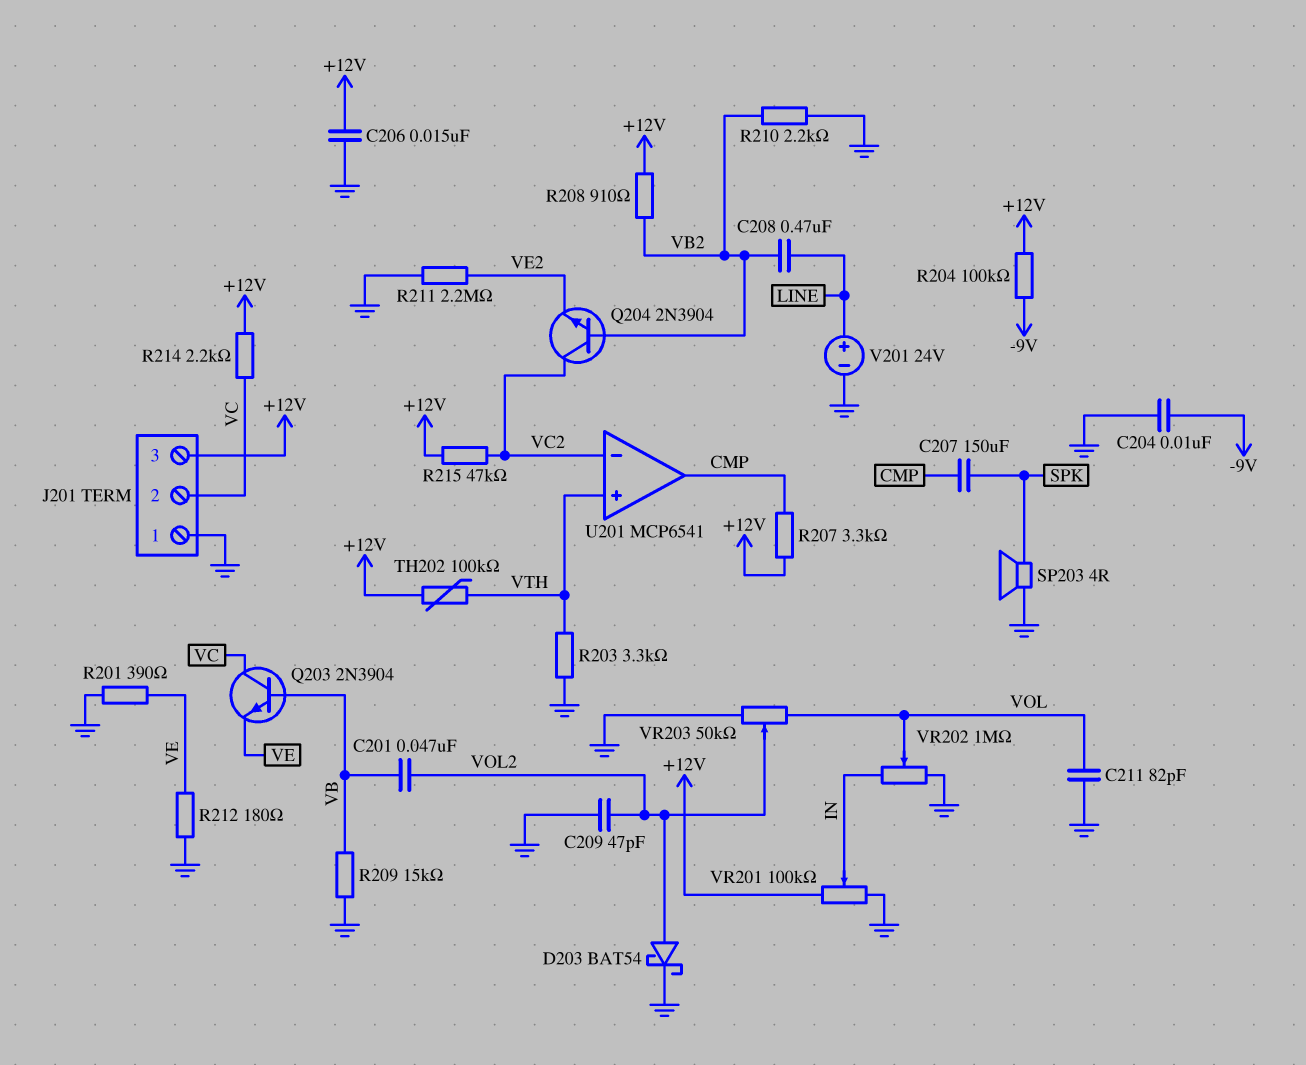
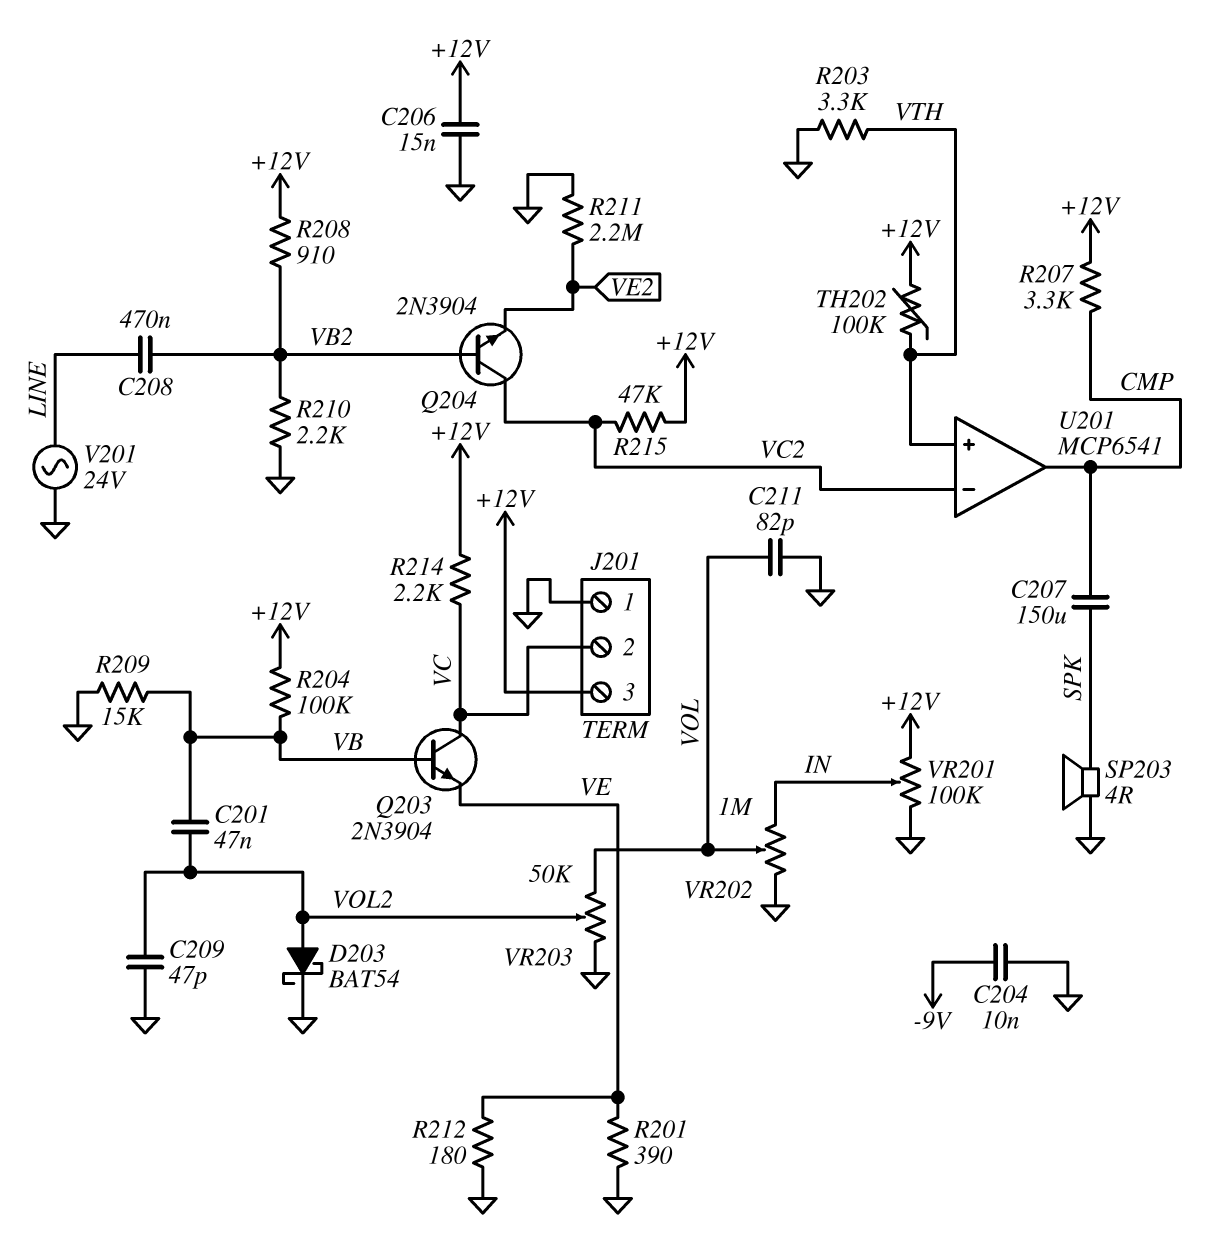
R204: 100k (+12V, -9V) -> 100k (+12V, VB)
V201: 24V (plus LINE, minus GND) -> AC 24V (GND, LINE)

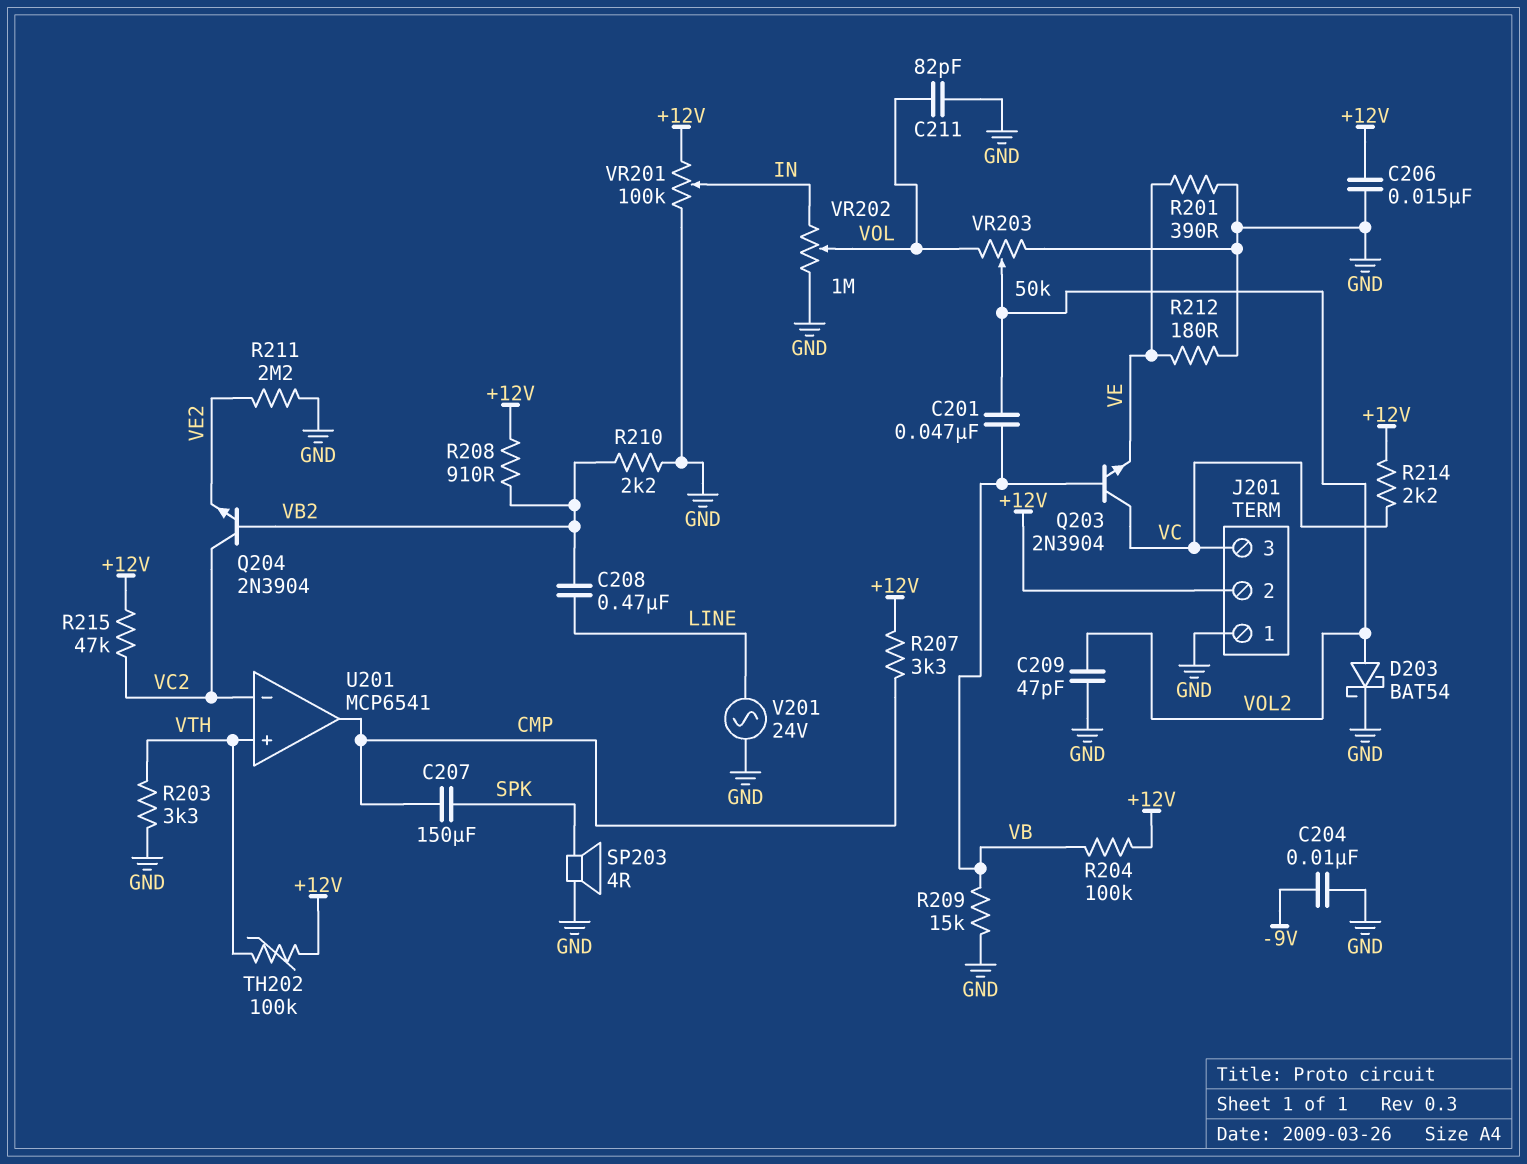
J201 pin 2: VC -> +12V
J201 pin 3: +12V -> VC

